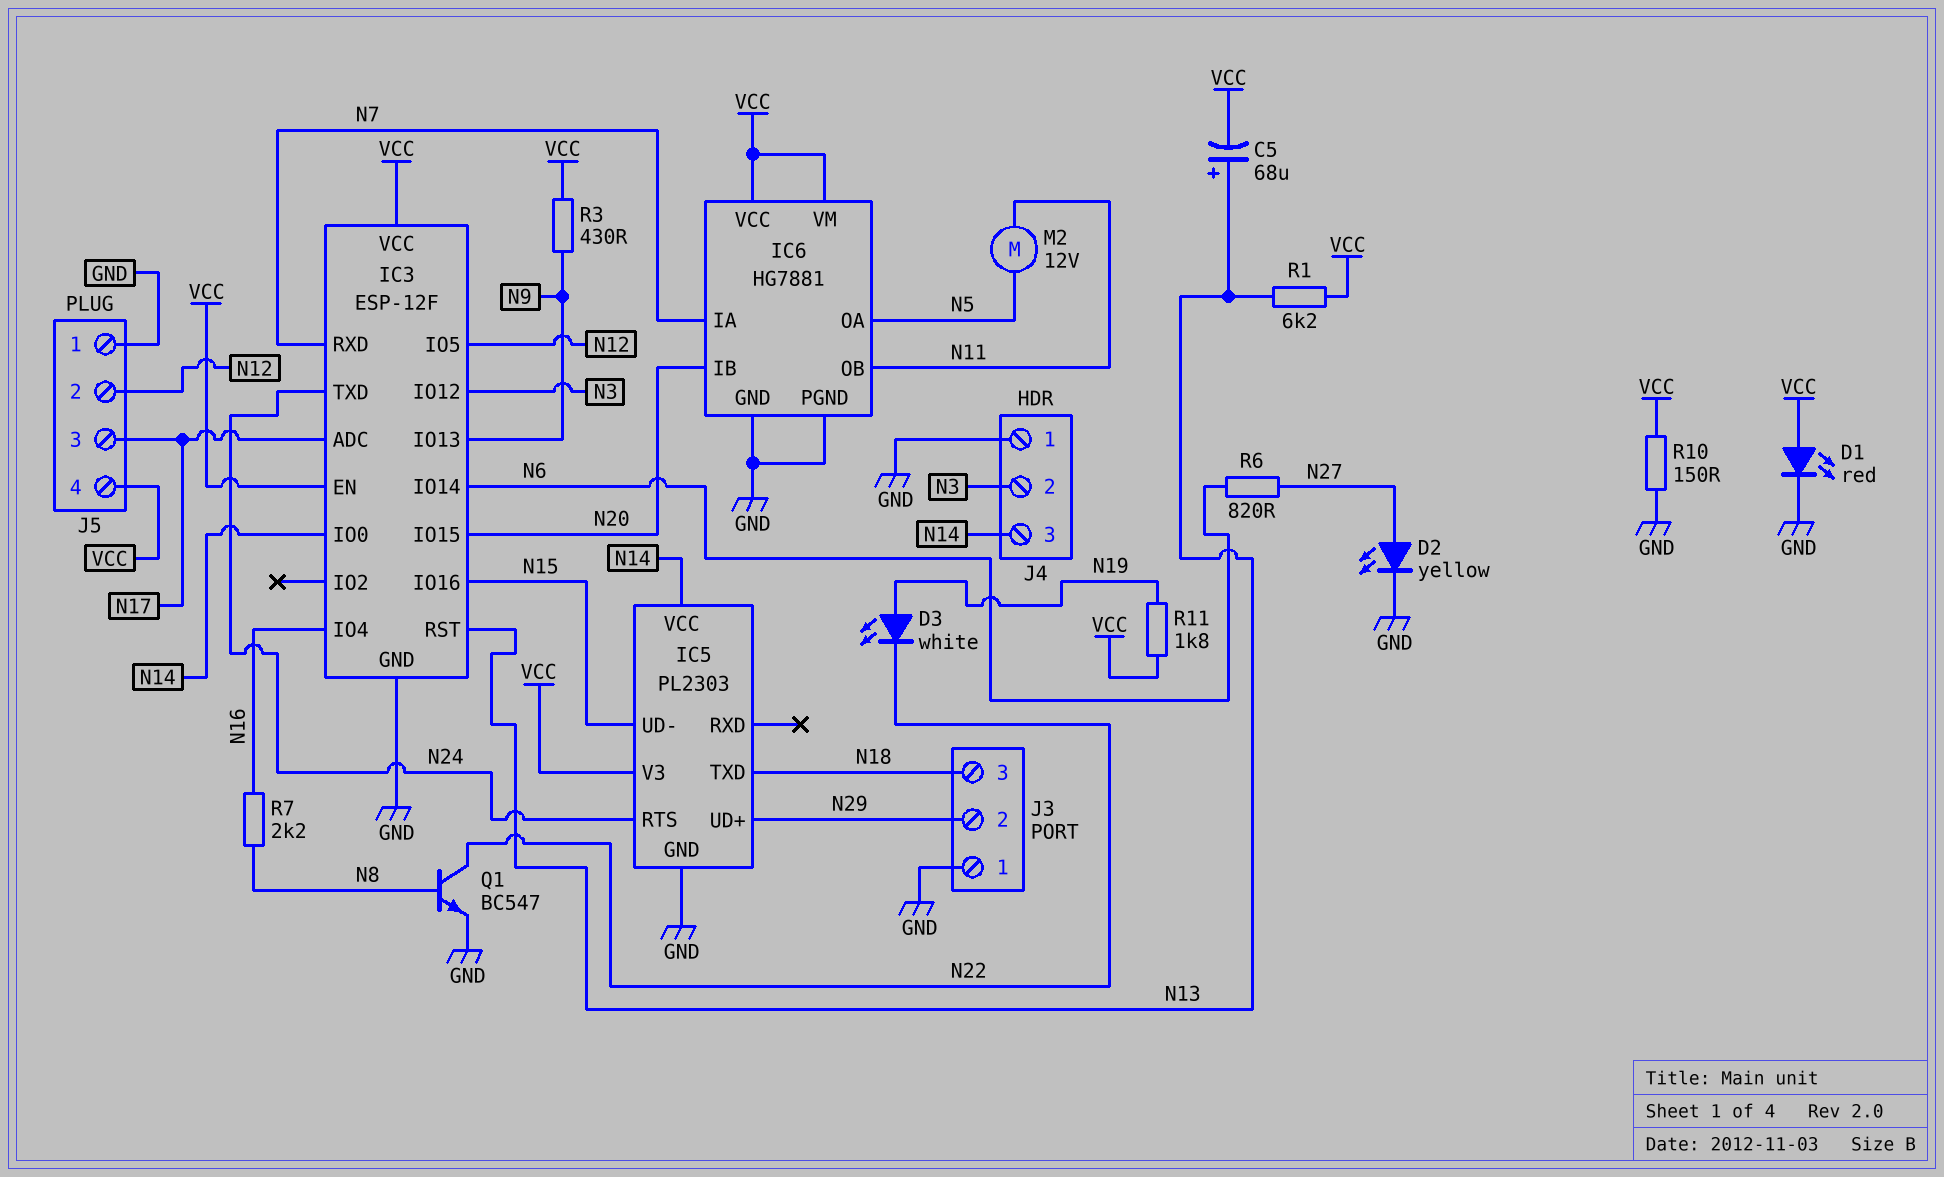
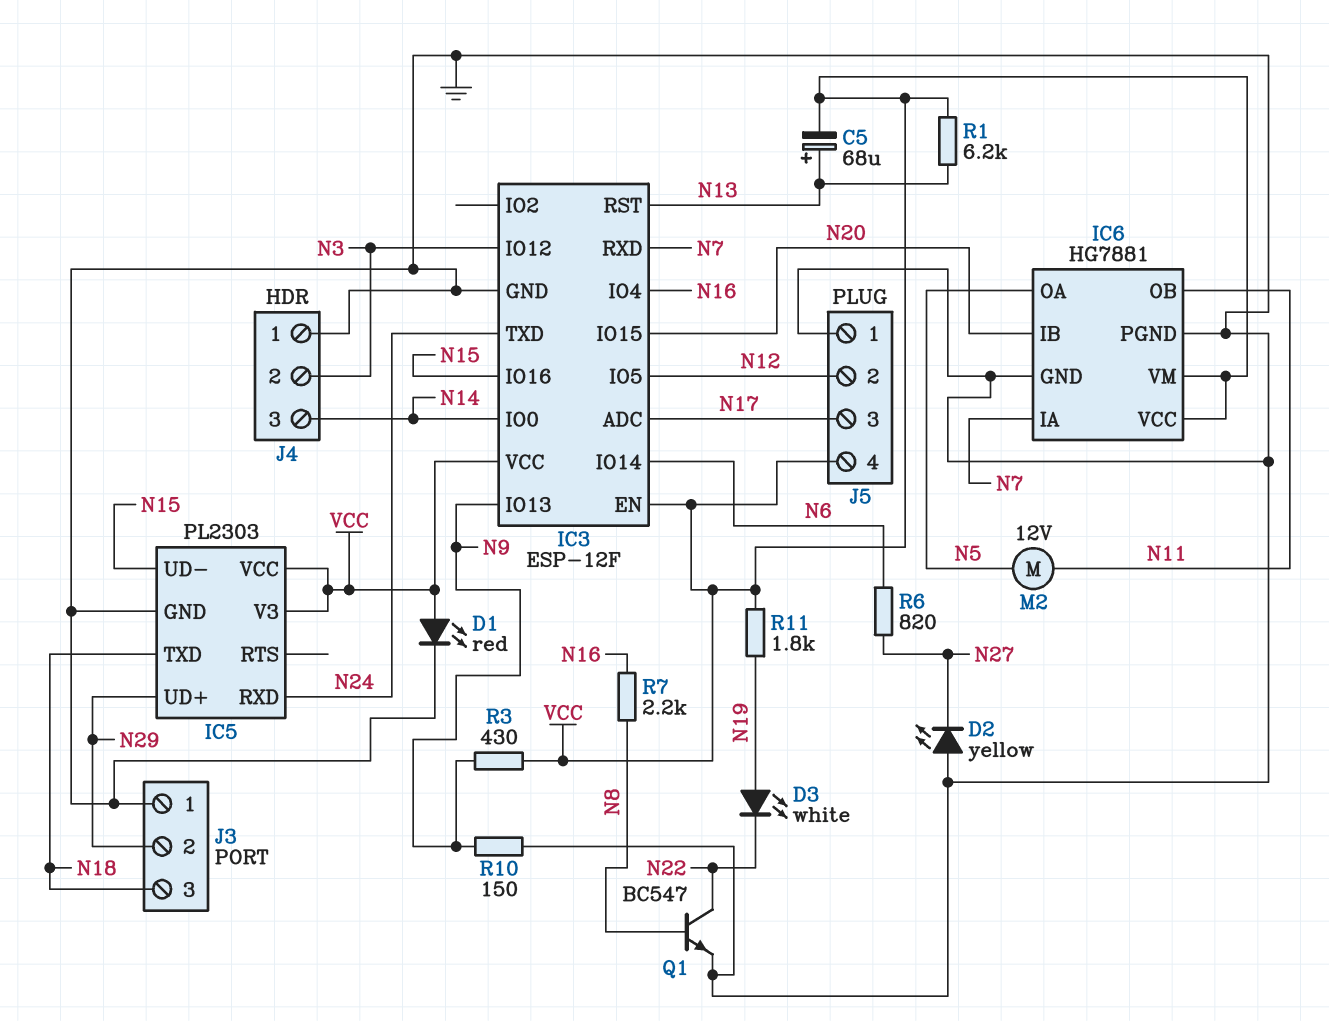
D2: LED yellow (A N27, K GND) -> LED yellow (A GND, K N27)
IC5 pin RTS: N24 -> none
IC5 pin RXD: none -> N24
IC5 pin VCC: N14 -> VCC
R10: 150 (GND, VCC) -> 150 (GND, N9)

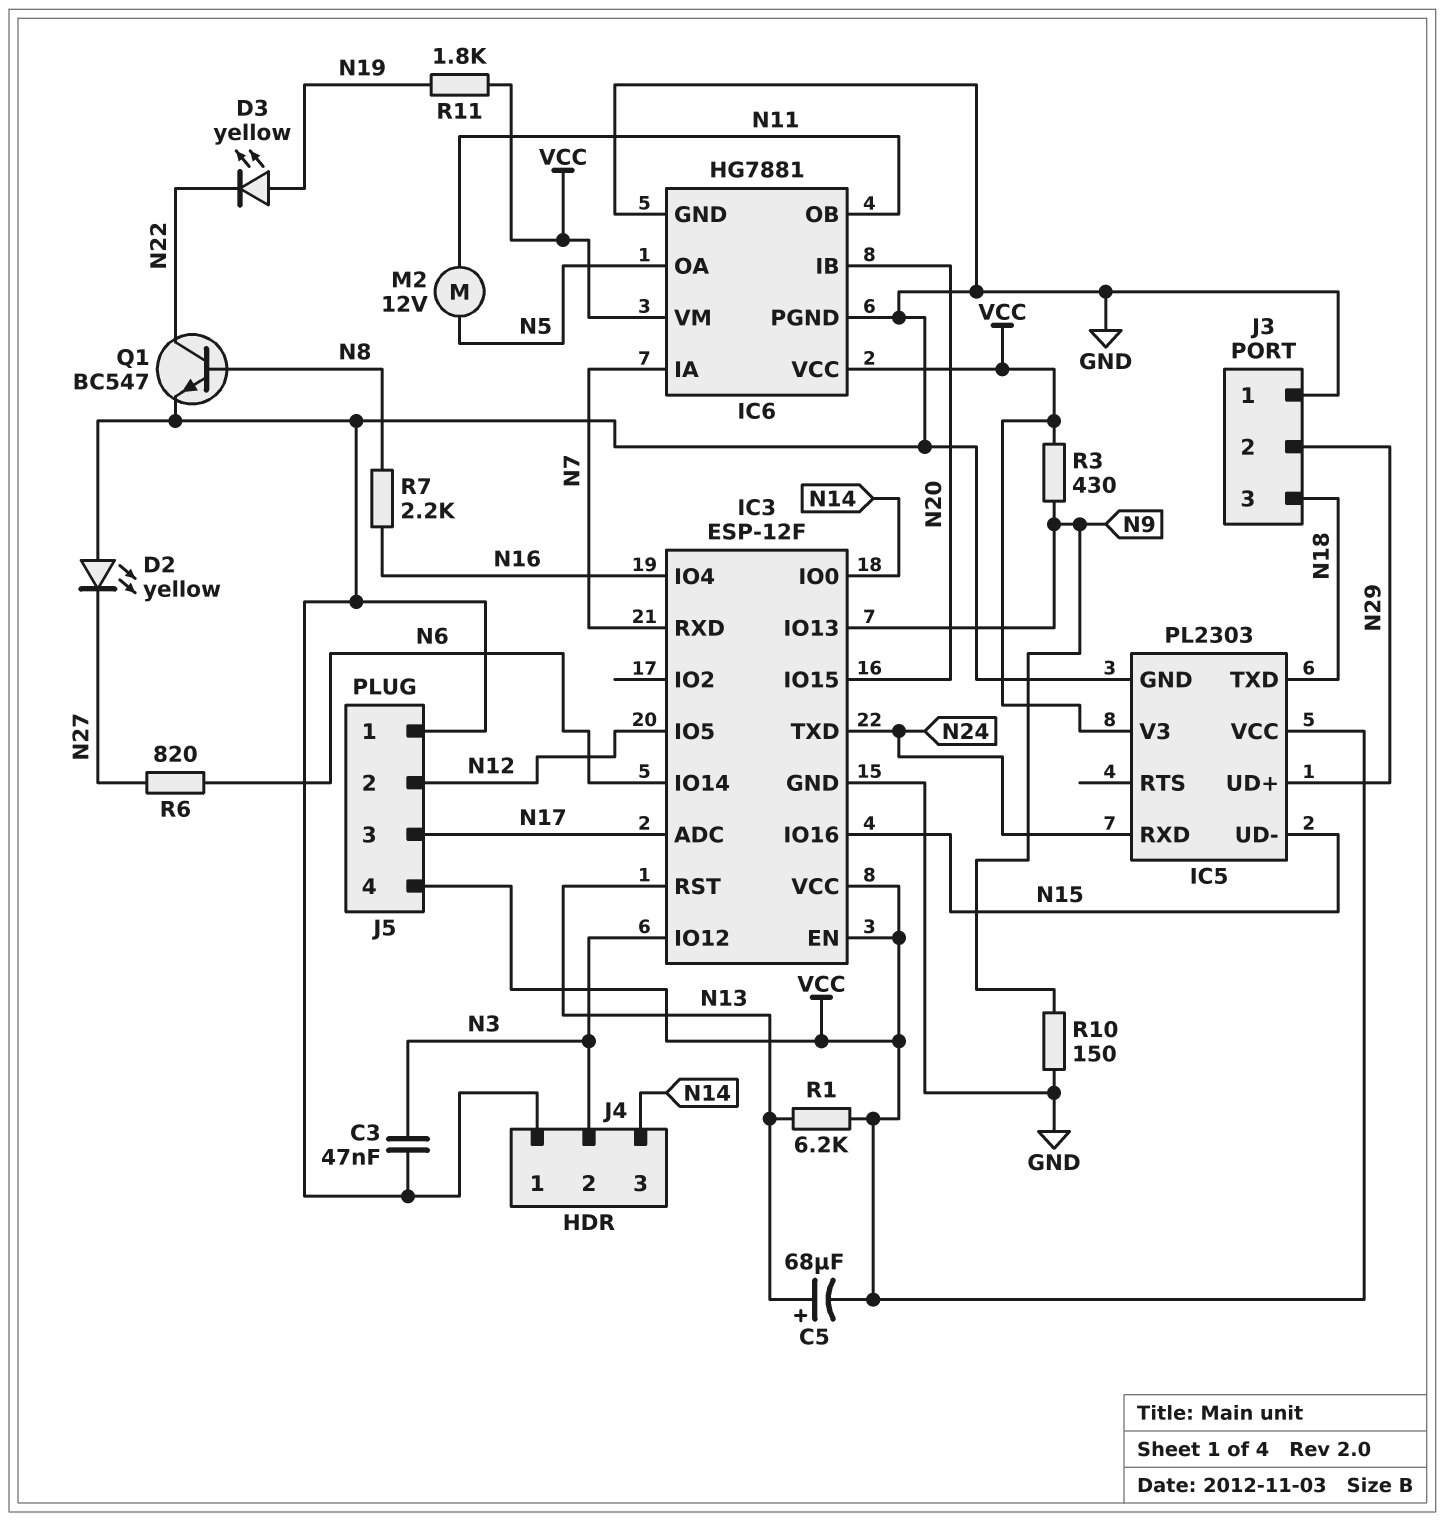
C3: none -> 47nF (GND, N3)
D1: LED red (A VCC, K GND) -> none
D3: LED white (A N19, K N22) -> LED yellow (A N19, K N22)

